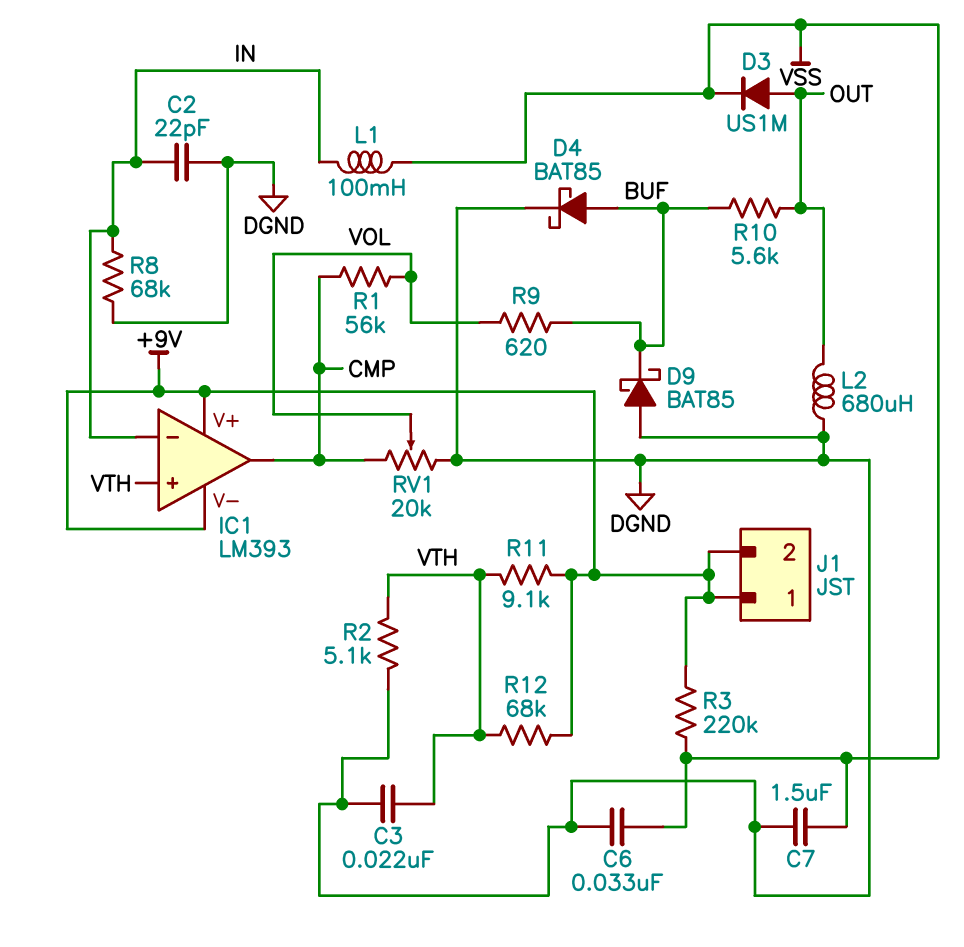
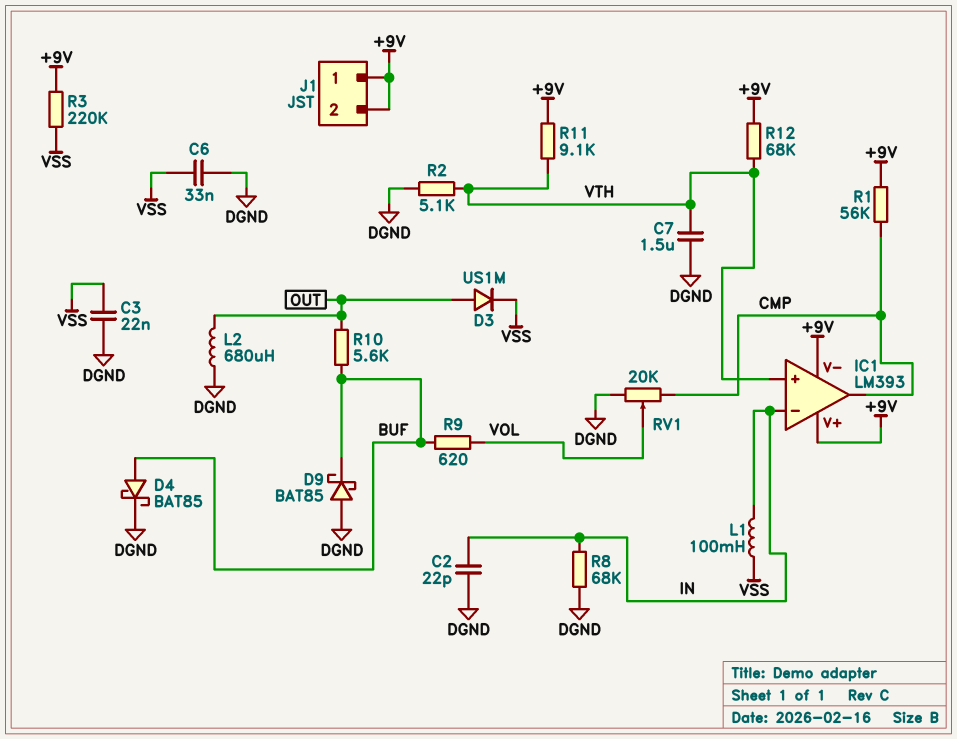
C3: 22nF (DGND, VTH) -> 22nF (DGND, VSS)
C7: 1.5uF (DGND, VSS) -> 1.5uF (DGND, VTH)
R1: 56k (CMP, VOL) -> 56k (+9V, CMP)

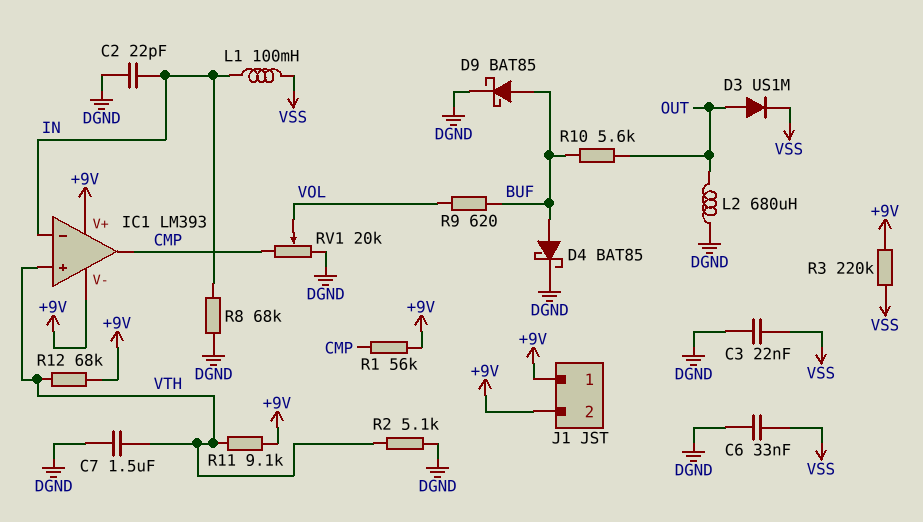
D9: schottky BAT85 (A DGND, K BUF) -> schottky BAT85 (A BUF, K DGND)

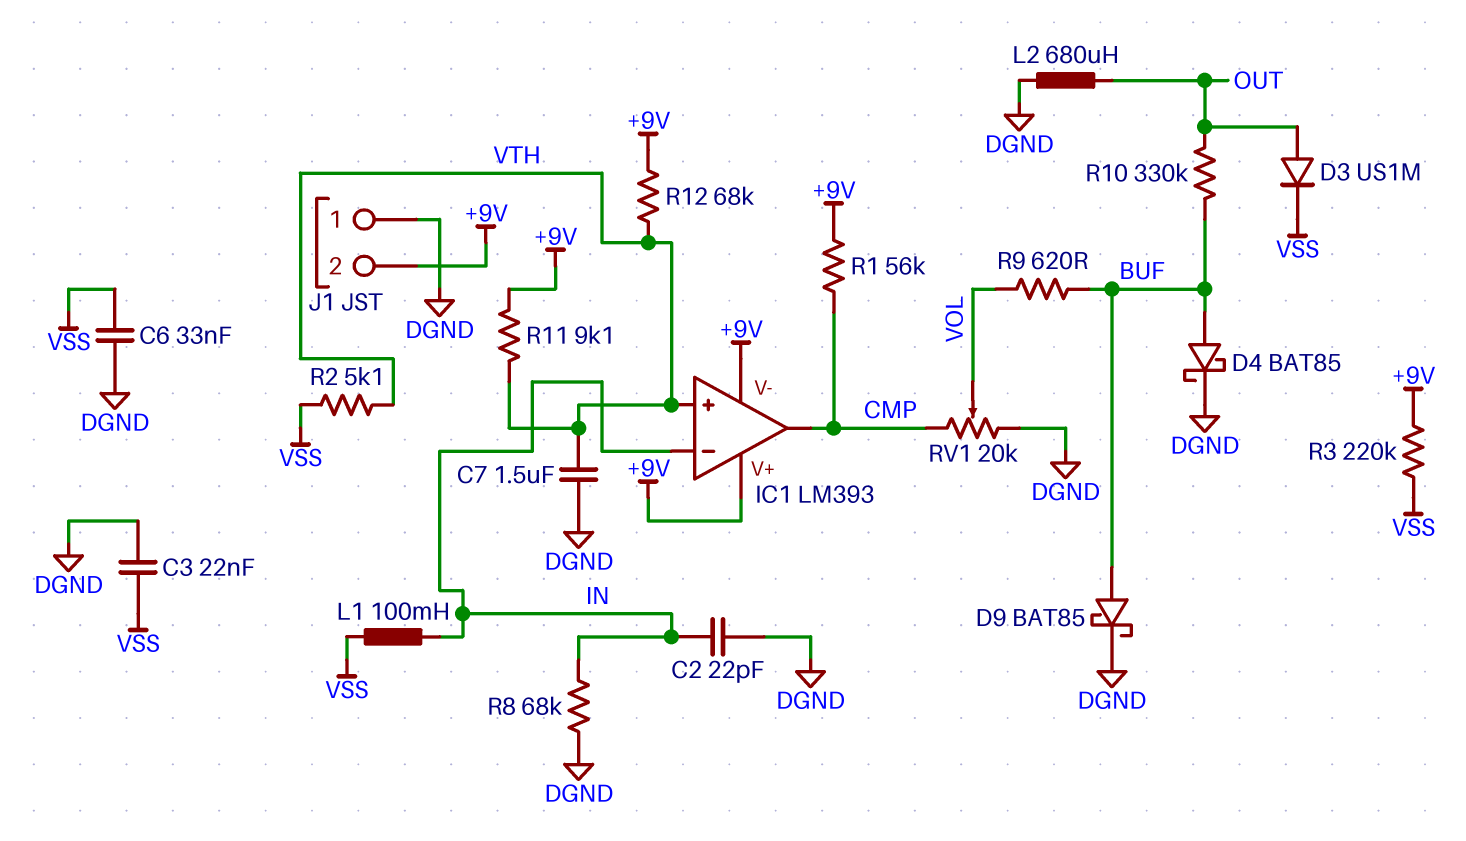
J1 pin 1: +9V -> DGND
R2: 5.1k (DGND, VTH) -> 5.1k (VSS, VTH)
R10: 5.6k (BUF, OUT) -> 330k (BUF, OUT)

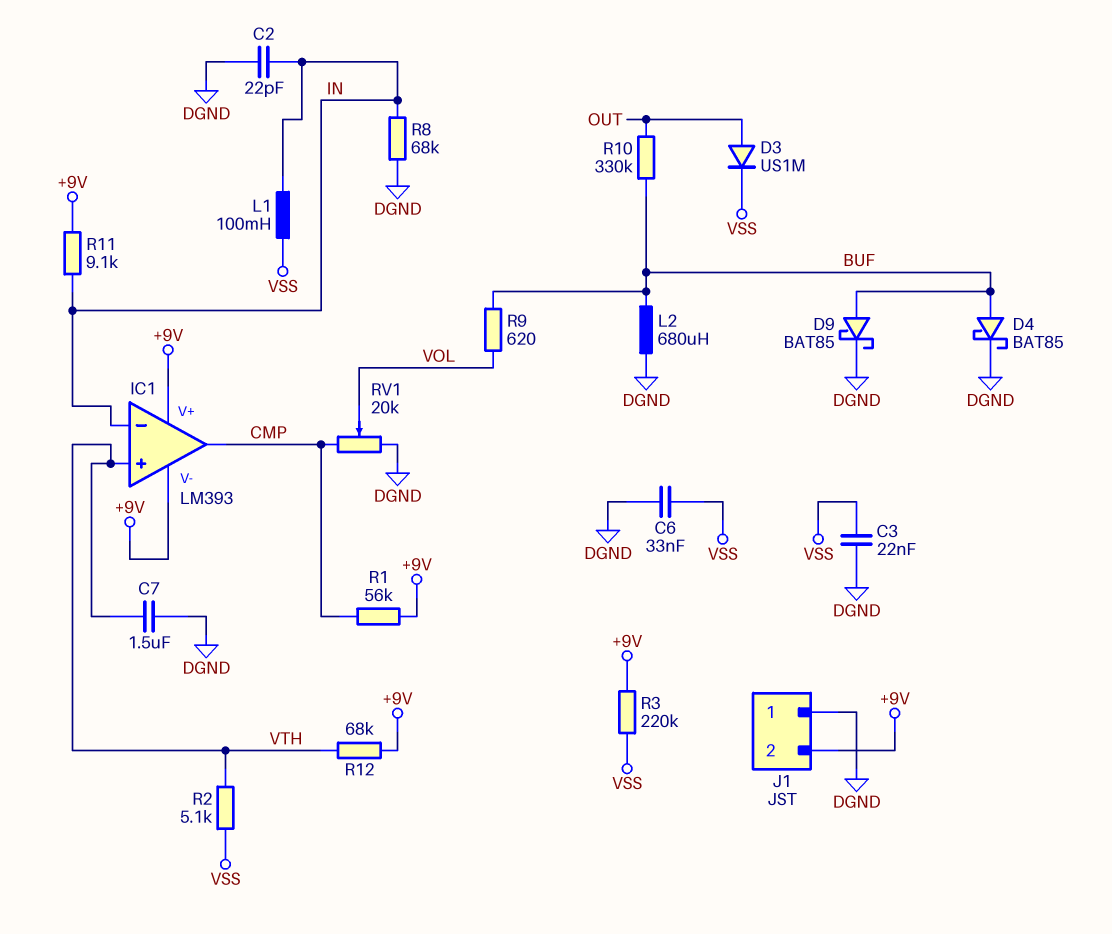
L2: 680uH (DGND, OUT) -> 680uH (BUF, DGND)
R11: 9.1k (+9V, VTH) -> 9.1k (+9V, IN)

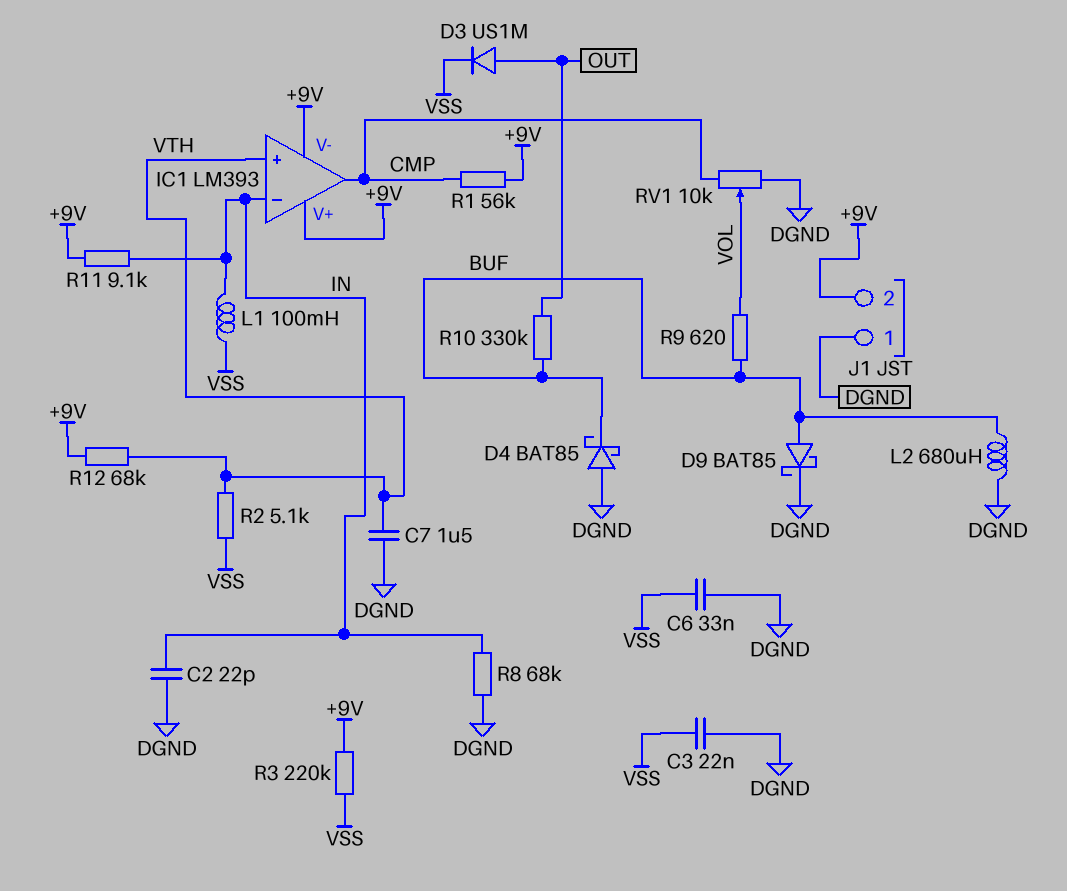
D4: schottky BAT85 (A BUF, K DGND) -> schottky BAT85 (A DGND, K BUF)
RV1: 20k (CMP, DGND, wiper VOL) -> 10k (CMP, DGND, wiper VOL)

